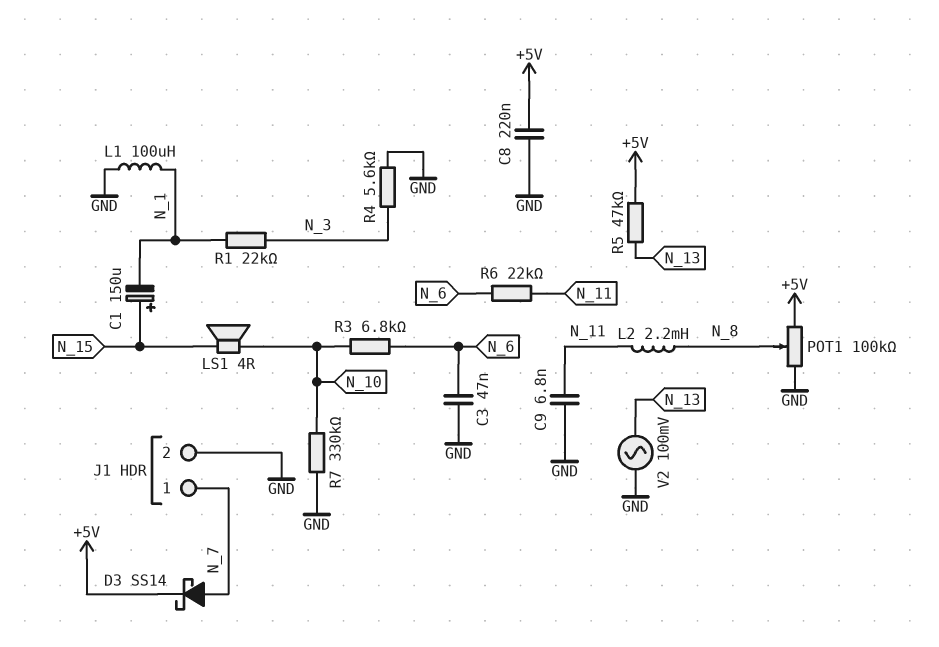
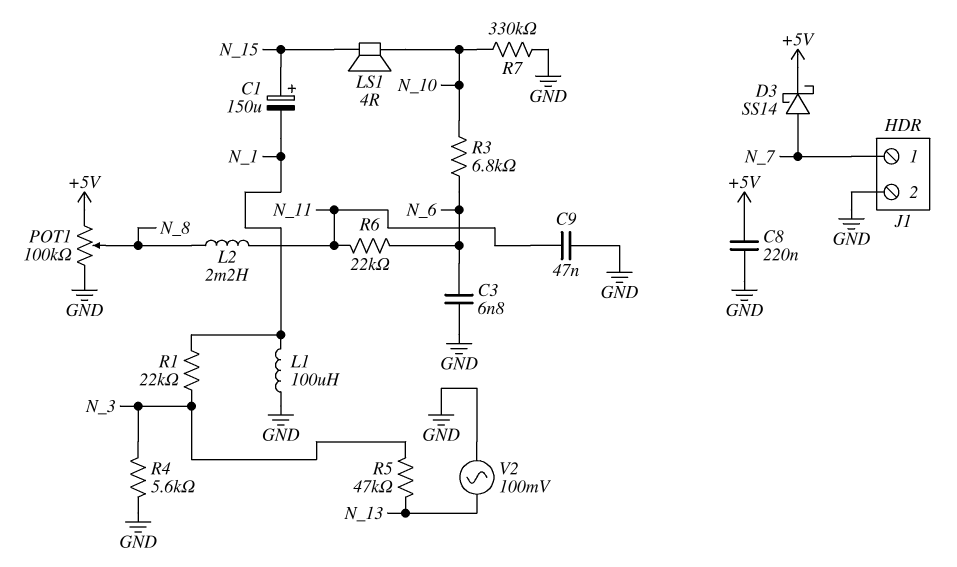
C3: 47nF (GND, N_6) -> 6.8nF (GND, N_6)
C9: 6.8nF (GND, N_11) -> 47nF (GND, N_11)
R5: 47k (+5V, N_13) -> 47k (N_3, N_13)

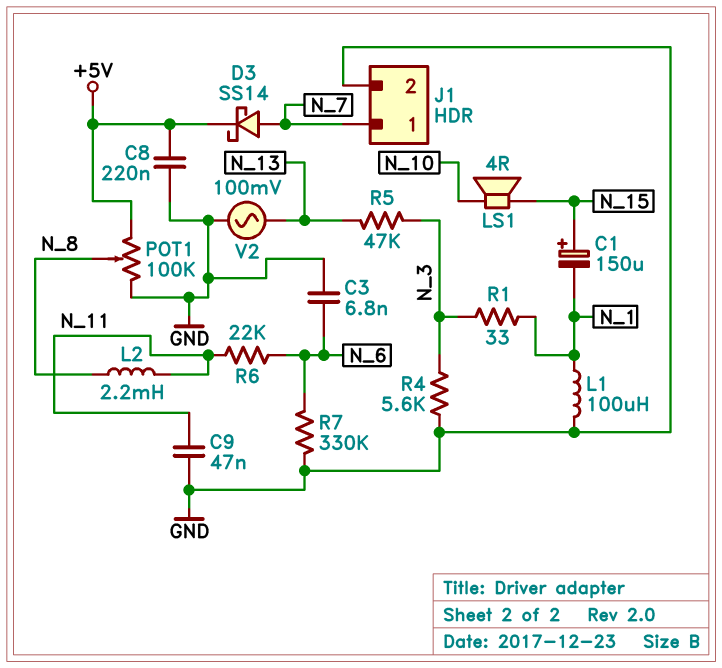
R1: 22k (N_1, N_3) -> 33 (N_1, N_3)
R3: 6.8k (N_6, N_10) -> none
R7: 330k (GND, N_10) -> 330k (GND, N_6)

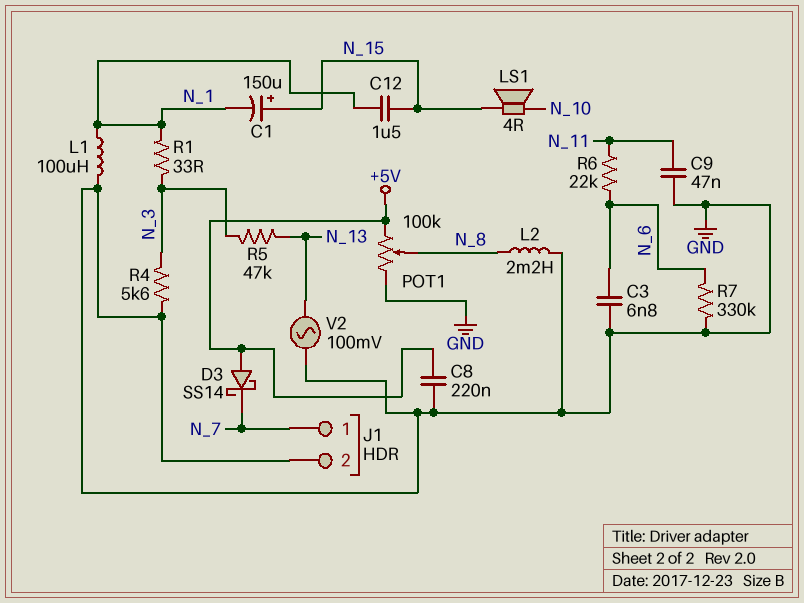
C12: none -> 1.5uF (N_1, N_15)
D3: schottky SS14 (A N_7, K +5V) -> schottky SS14 (A +5V, K N_7)
L2: 2.2mH (N_8, N_11) -> 2.2mH (GND, N_8)

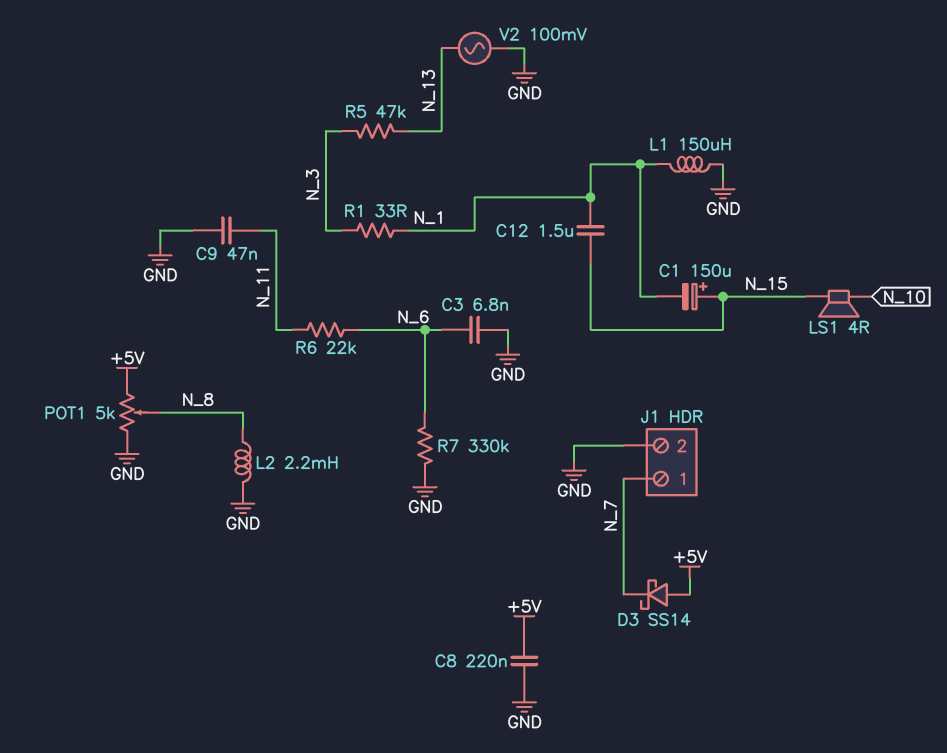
L1: 100uH (GND, N_1) -> 150uH (GND, N_1)
POT1: 100k (+5V, GND, wiper N_8) -> 5k (+5V, GND, wiper N_8)
R4: 5.6k (GND, N_3) -> none

